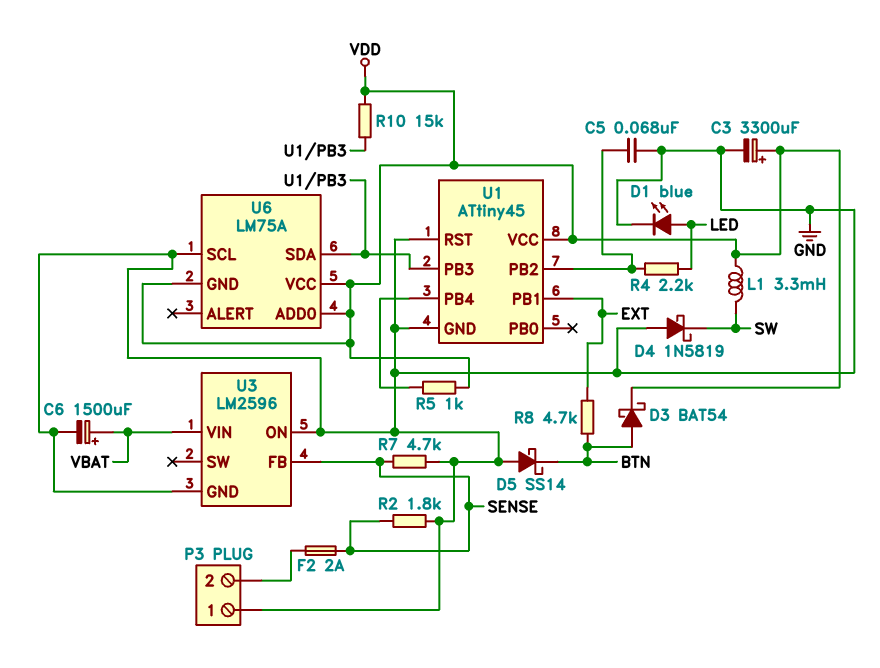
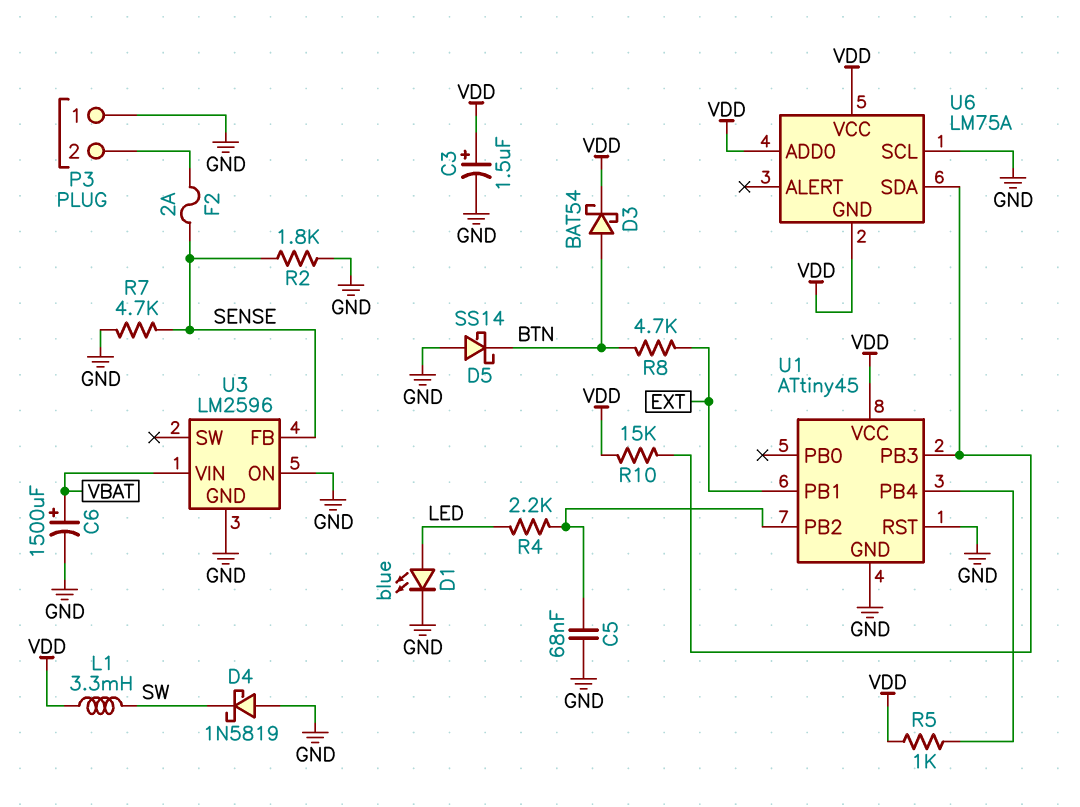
C3: 3300uF (plus VDD, minus GND) -> 1.5uF (plus VDD, minus GND)

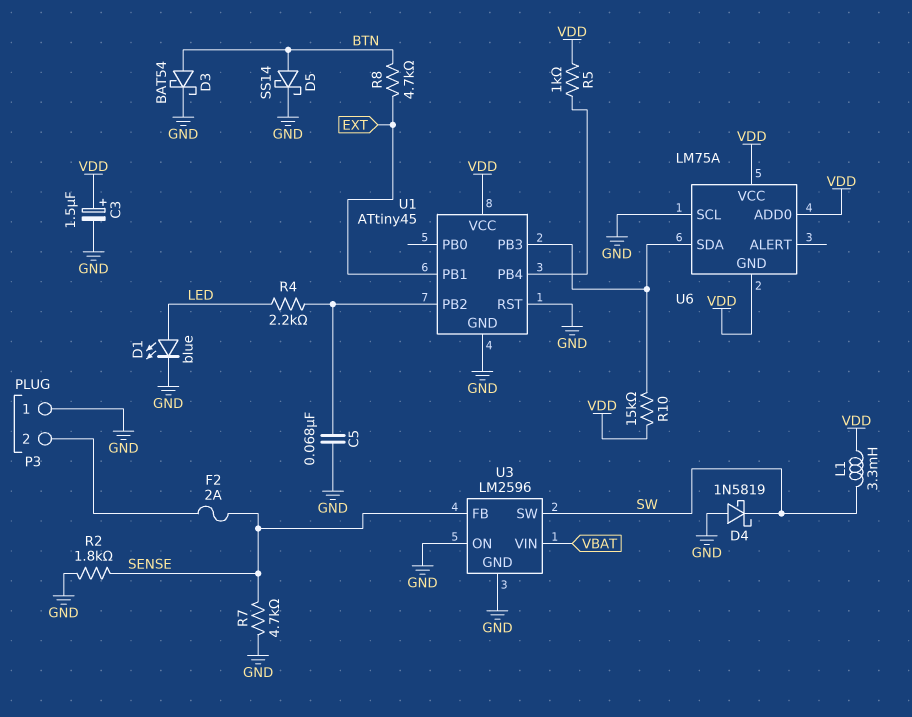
C6: 1500uF (plus VBAT, minus GND) -> none
D3: schottky BAT54 (A BTN, K VDD) -> schottky BAT54 (A BTN, K GND)
D5: schottky SS14 (A GND, K BTN) -> schottky SS14 (A BTN, K GND)
U3 pin SW: none -> SW

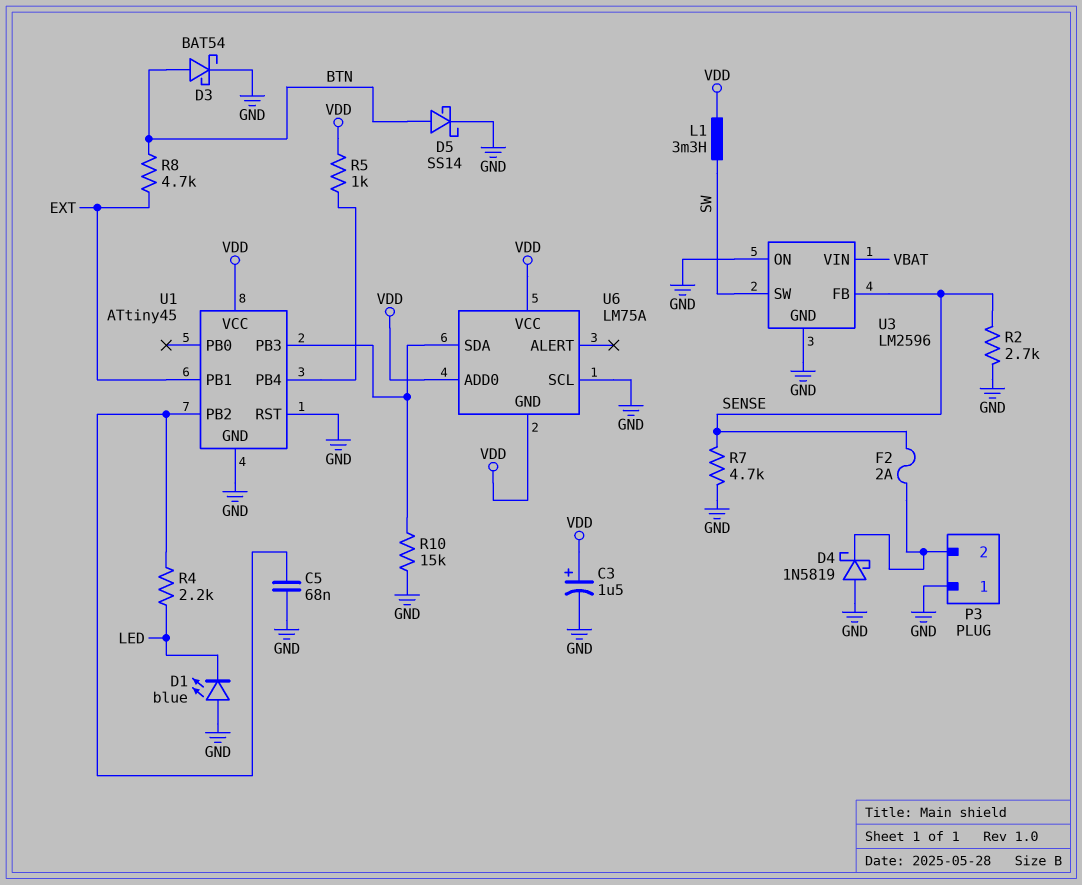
D1: LED blue (A LED, K GND) -> LED blue (A GND, K LED)
D4: schottky 1N5819 (A GND, K SW) -> schottky 1N5819 (A GND, K P3/2)
R2: 1.8k (GND, SENSE) -> 2.7k (GND, SENSE)
R10: 15k (U1/PB3, VDD) -> 15k (GND, U1/PB3)

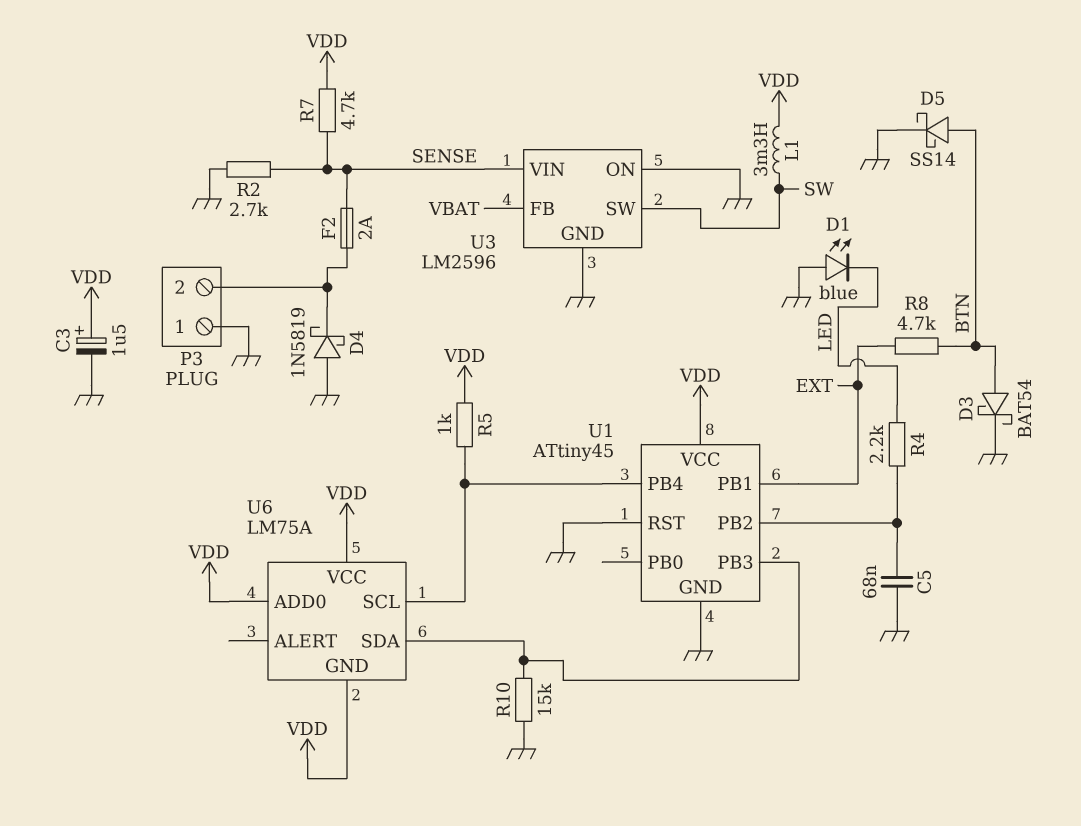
R7: 4.7k (GND, SENSE) -> 4.7k (SENSE, VDD)
U3 pin FB: SENSE -> VBAT
U3 pin VIN: VBAT -> SENSE
U6 pin SCL: GND -> U1/PB4

